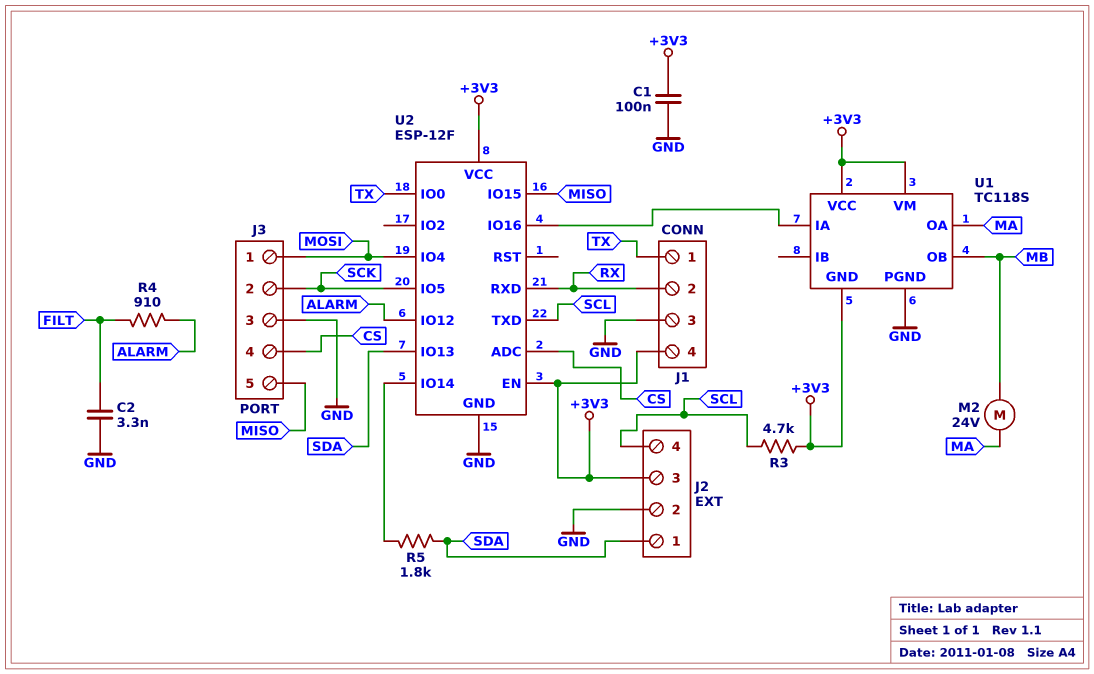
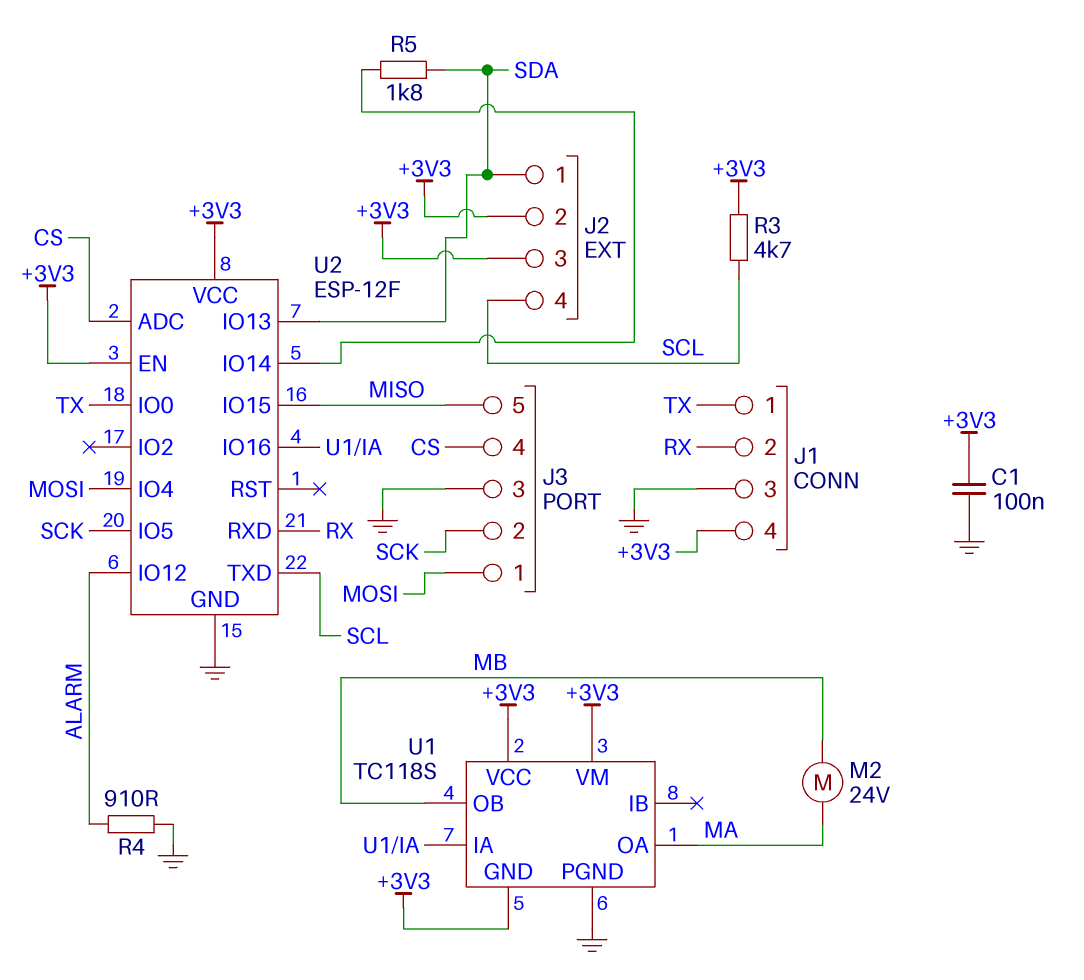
C2: 3.3nF (FILT, GND) -> none
J2 pin 2: GND -> +3V3
R4: 910 (ALARM, FILT) -> 910 (ALARM, GND)

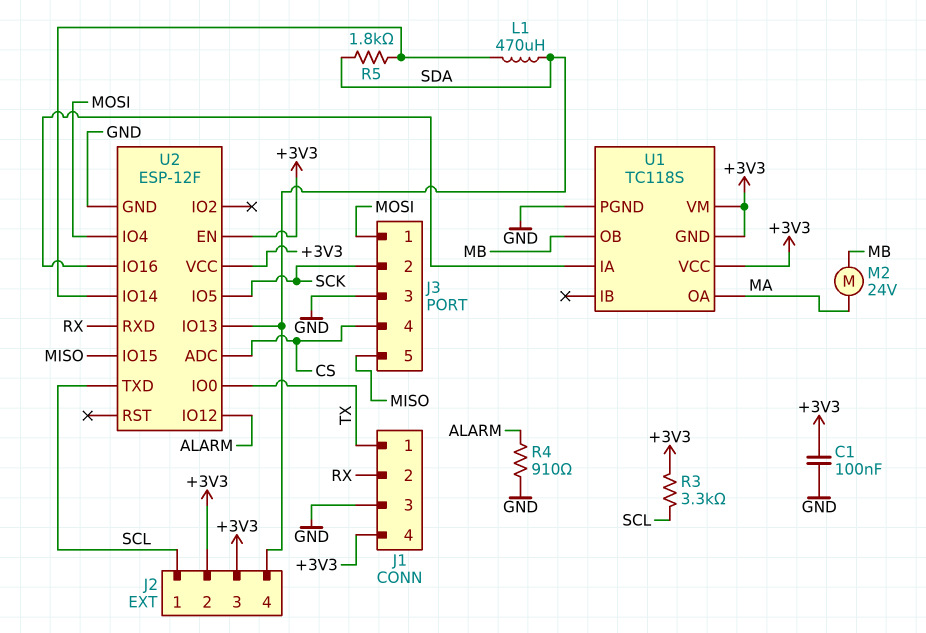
J2 pin 1: SDA -> SCL
J2 pin 4: SCL -> SDA
L1: none -> 470uH (SDA, U2/IO14)
R3: 4.7k (+3V3, SCL) -> 3.3k (+3V3, SCL)

